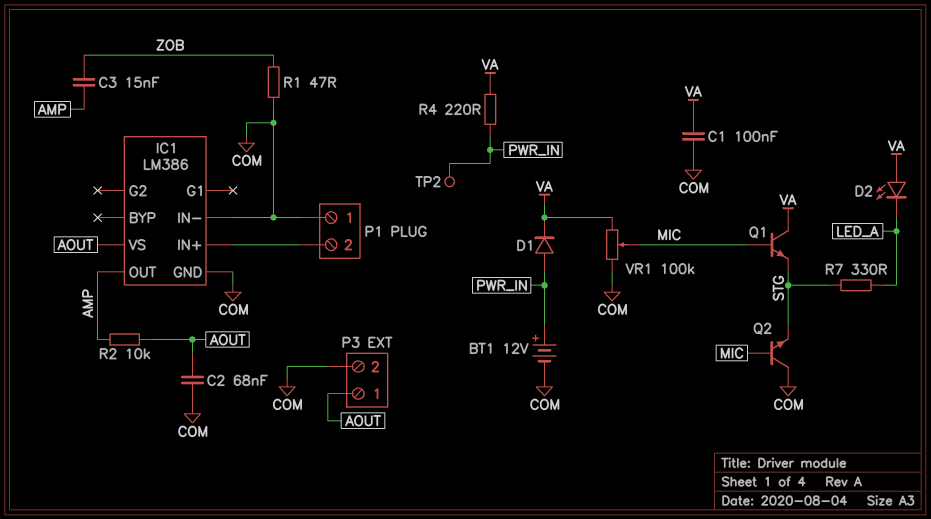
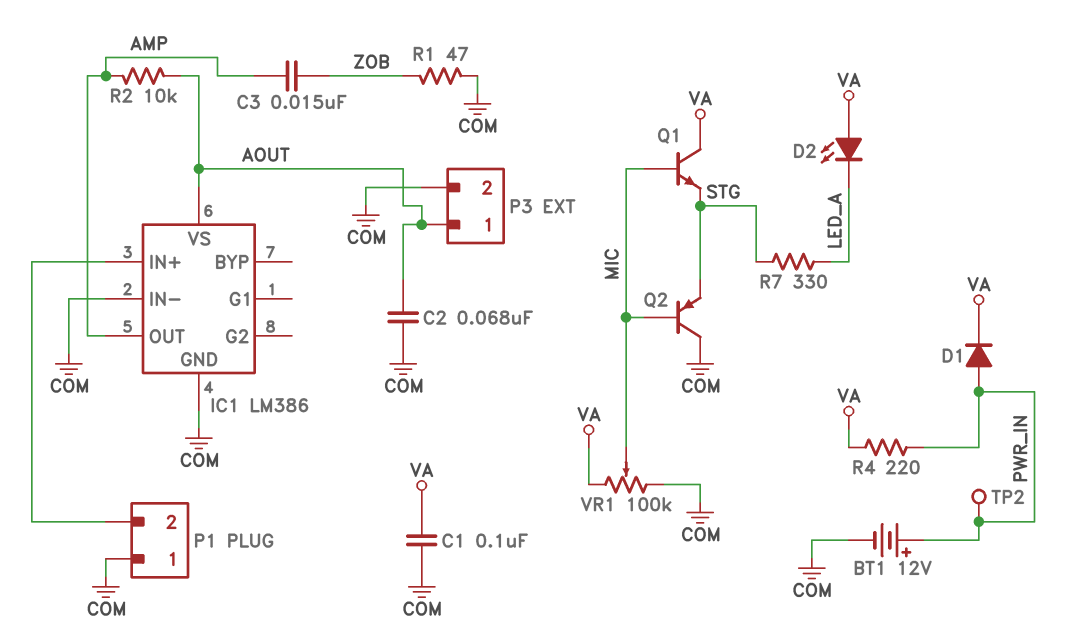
Q2: NPN (B MIC, C COM, E STG) -> PNP (B MIC, C COM, E STG)

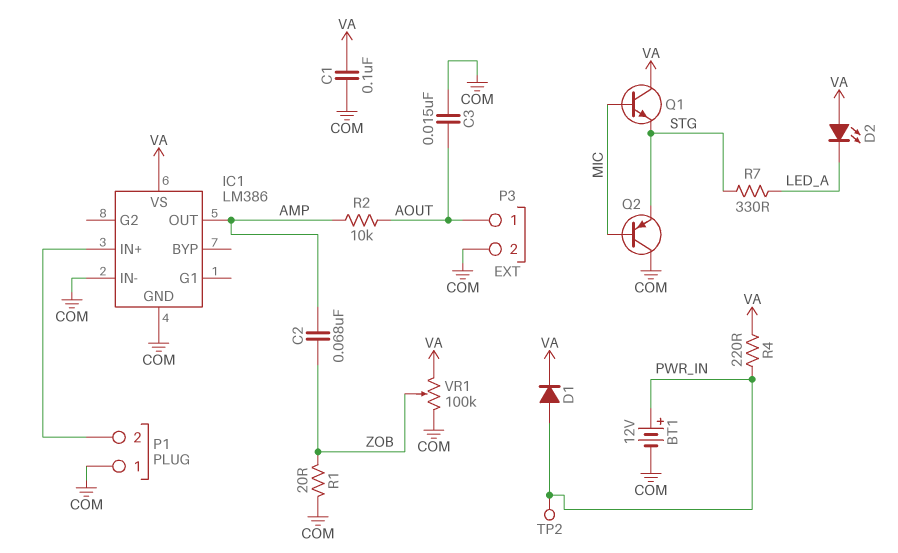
C2: 68nF (AOUT, COM) -> 68nF (AMP, ZOB)
C3: 15nF (AMP, ZOB) -> 15nF (AOUT, COM)
IC1 pin VS: AOUT -> VA
R1: 47 (COM, ZOB) -> 20 (COM, ZOB)
VR1: 100k (COM, VA, wiper MIC) -> 100k (COM, VA, wiper ZOB)

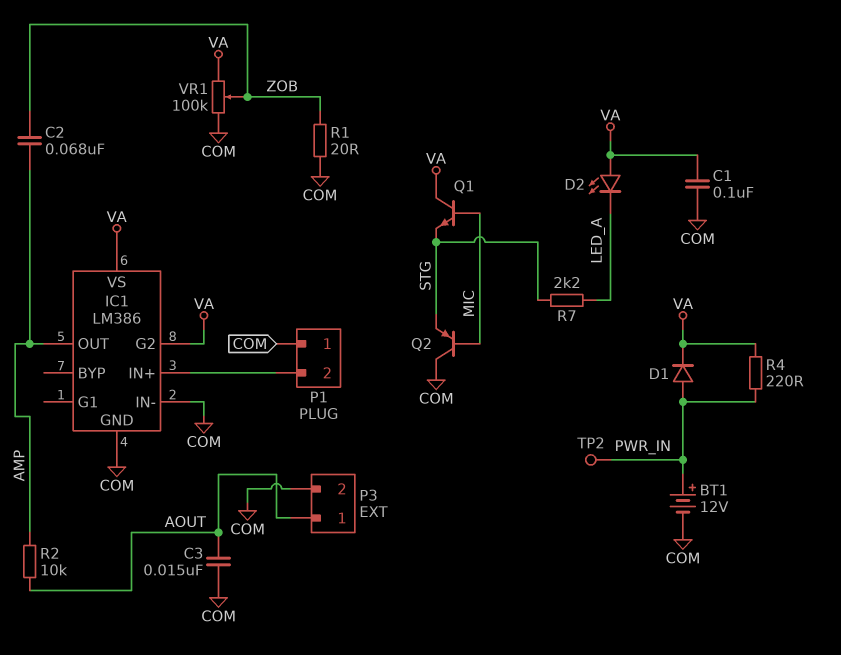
IC1 pin G2: none -> VA
R7: 330 (LED_A, STG) -> 2.2k (LED_A, STG)

